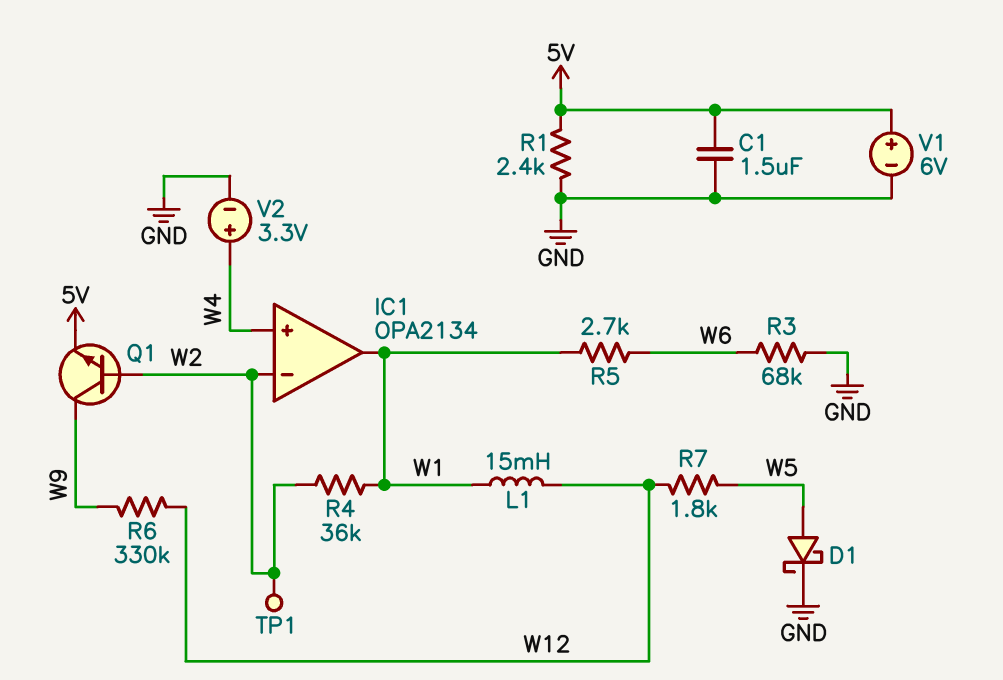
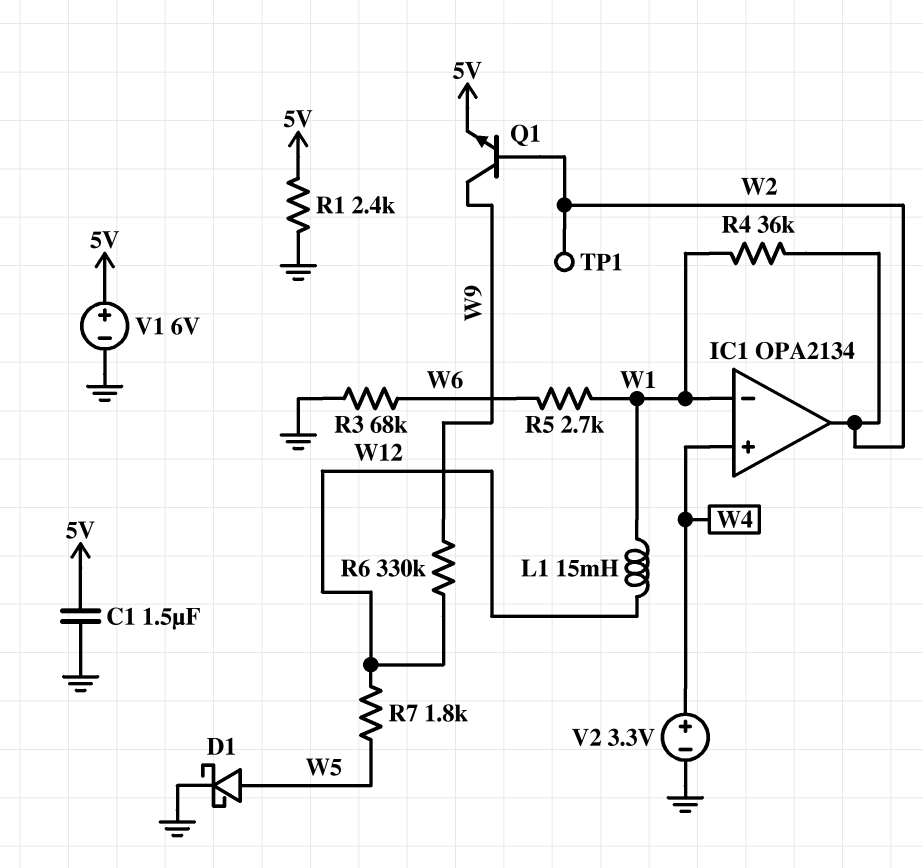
IC1 pin in-: W2 -> W1
IC1 pin out: W1 -> W2

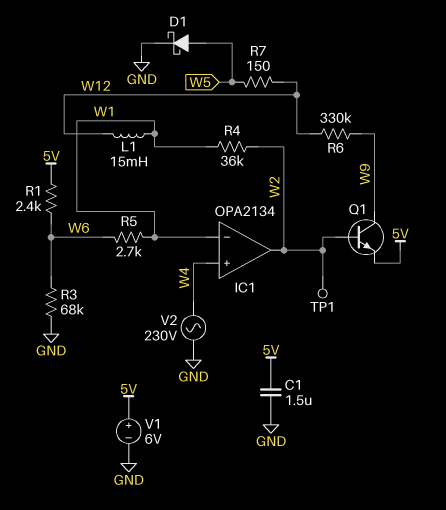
R1: 2.4k (5V, GND) -> 2.4k (5V, W6)
R7: 1.8k (W5, W12) -> 150 (W5, W12)
V2: 3.3V (plus W4, minus GND) -> AC 230V (GND, W4)

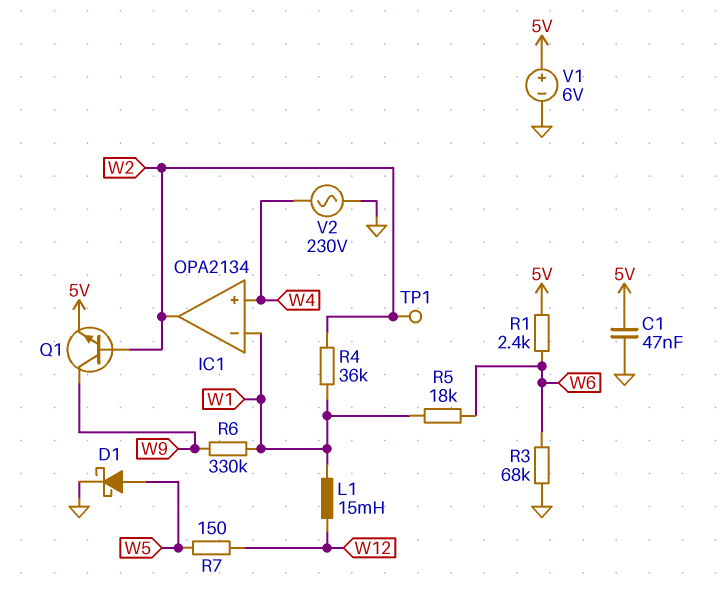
C1: 1.5uF (5V, GND) -> 47nF (5V, GND)
R5: 2.7k (W1, W6) -> 18k (W1, W6)
R6: 330k (W9, W12) -> 330k (W1, W9)

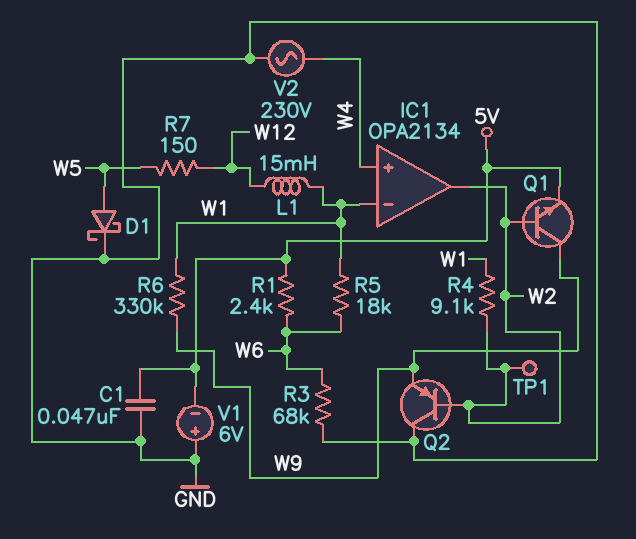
Q2: none -> PNP (B W2, C GND, E W9)
R4: 36k (W1, W2) -> 9.1k (W1, W2)
V1: 6V (plus 5V, minus GND) -> 6V (plus GND, minus 5V)

